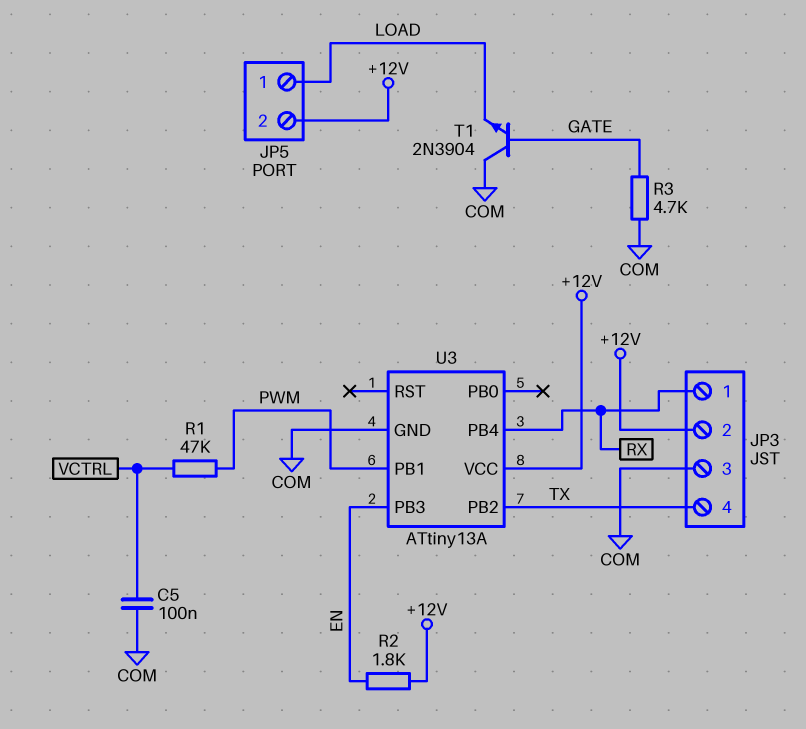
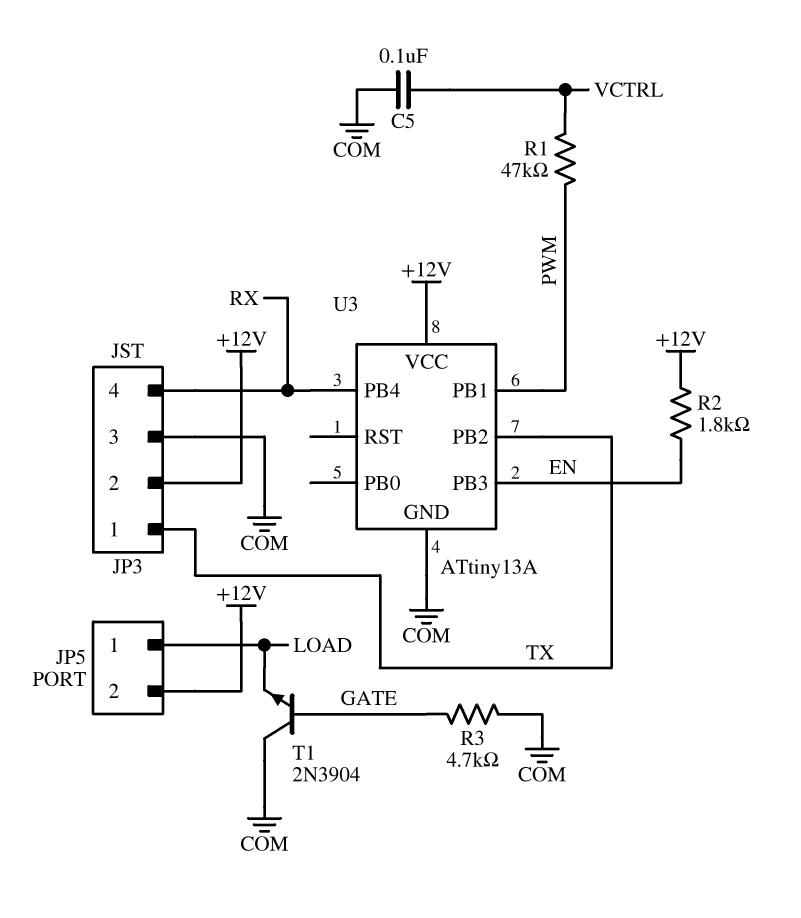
JP3 pin 1: RX -> TX
JP3 pin 4: TX -> RX

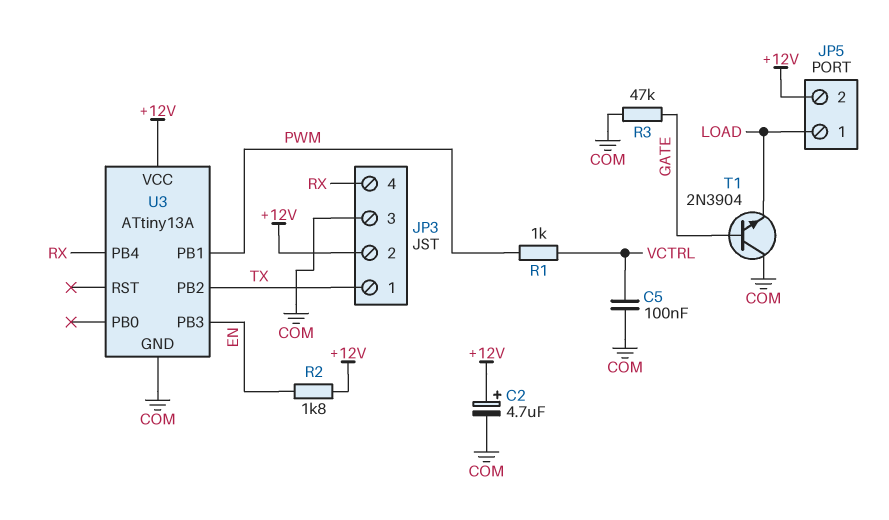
C2: none -> 4.7uF (plus +12V, minus COM)
R1: 47k (PWM, VCTRL) -> 1k (PWM, VCTRL)
R3: 4.7k (COM, GATE) -> 47k (COM, GATE)

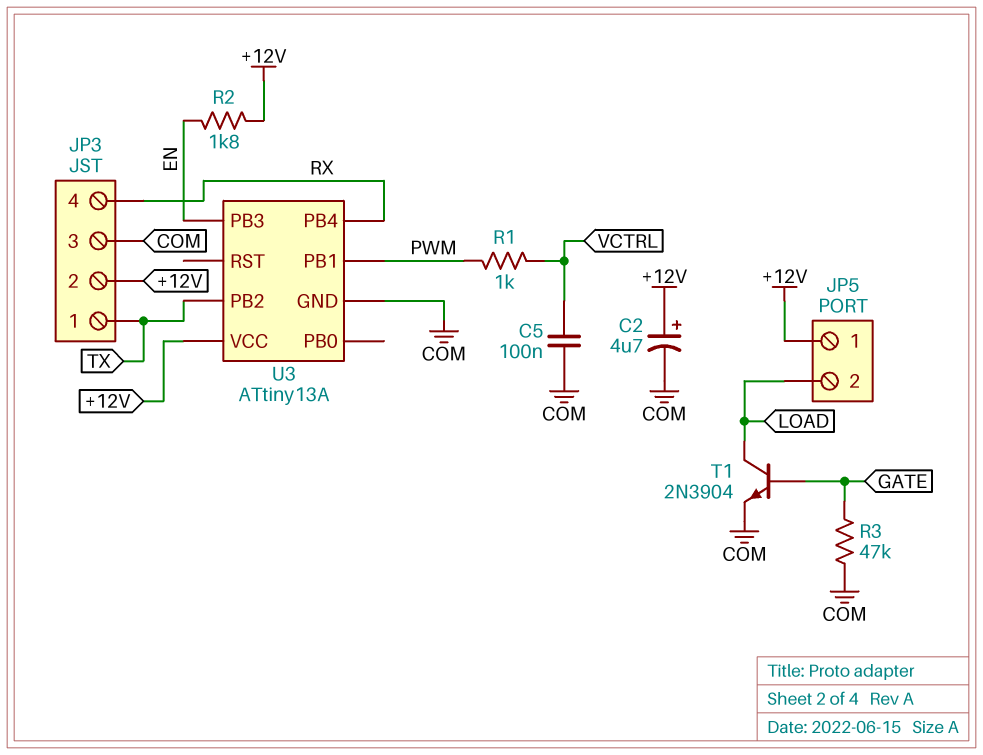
JP5 pin 1: LOAD -> +12V
JP5 pin 2: +12V -> LOAD
T1: NPN 2N3904 (B GATE, C COM, E LOAD) -> NPN 2N3904 (B GATE, C LOAD, E COM)

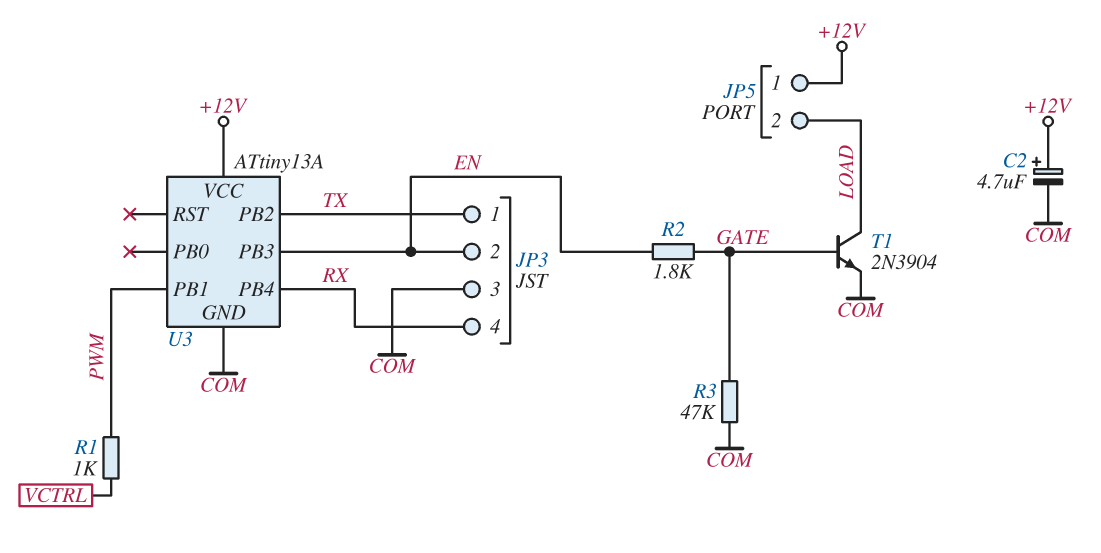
C5: 100nF (COM, VCTRL) -> none
JP3 pin 2: +12V -> EN
R2: 1.8k (+12V, EN) -> 1.8k (EN, GATE)

